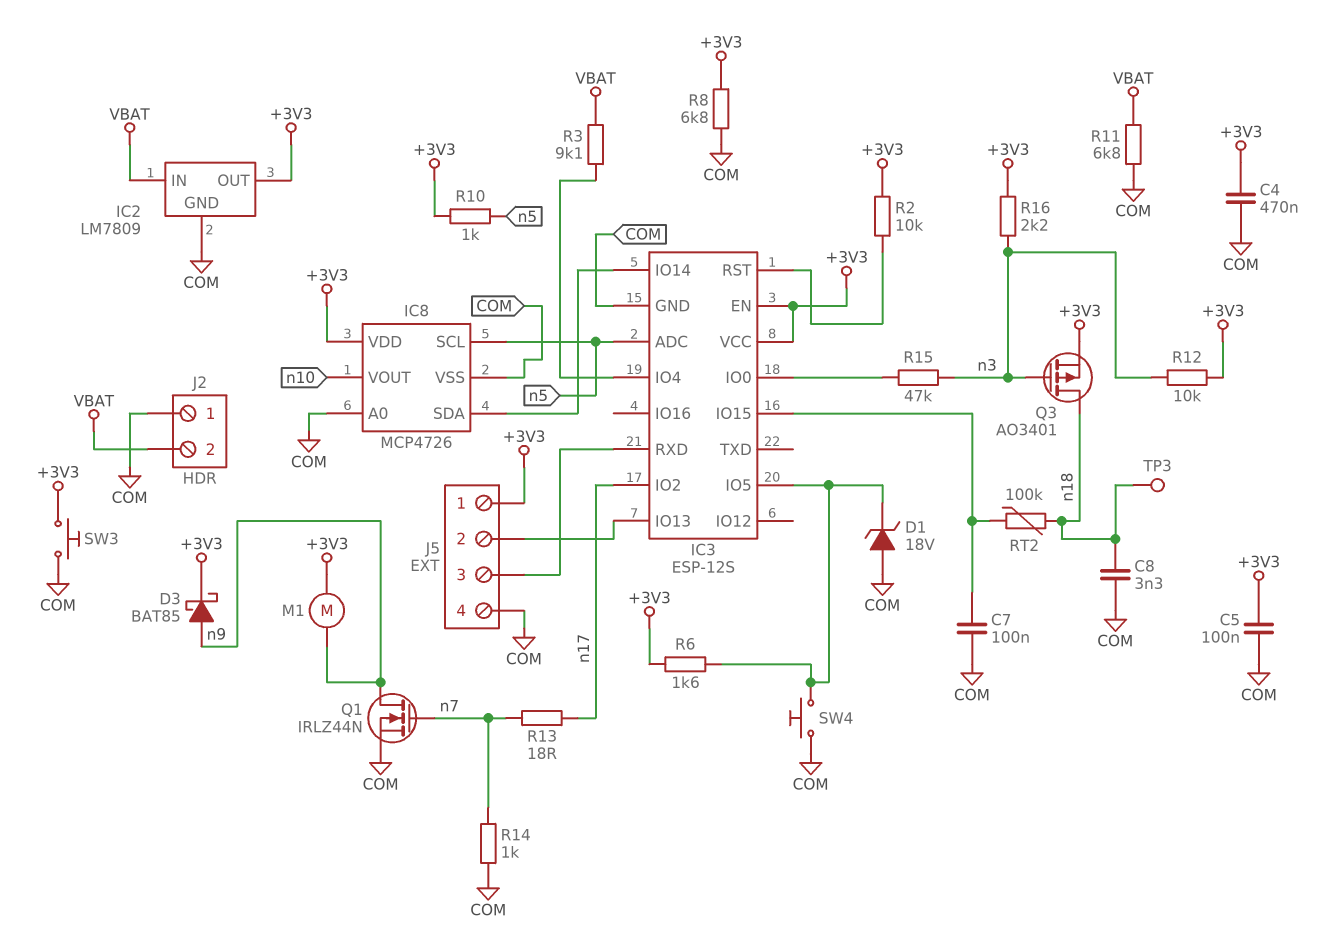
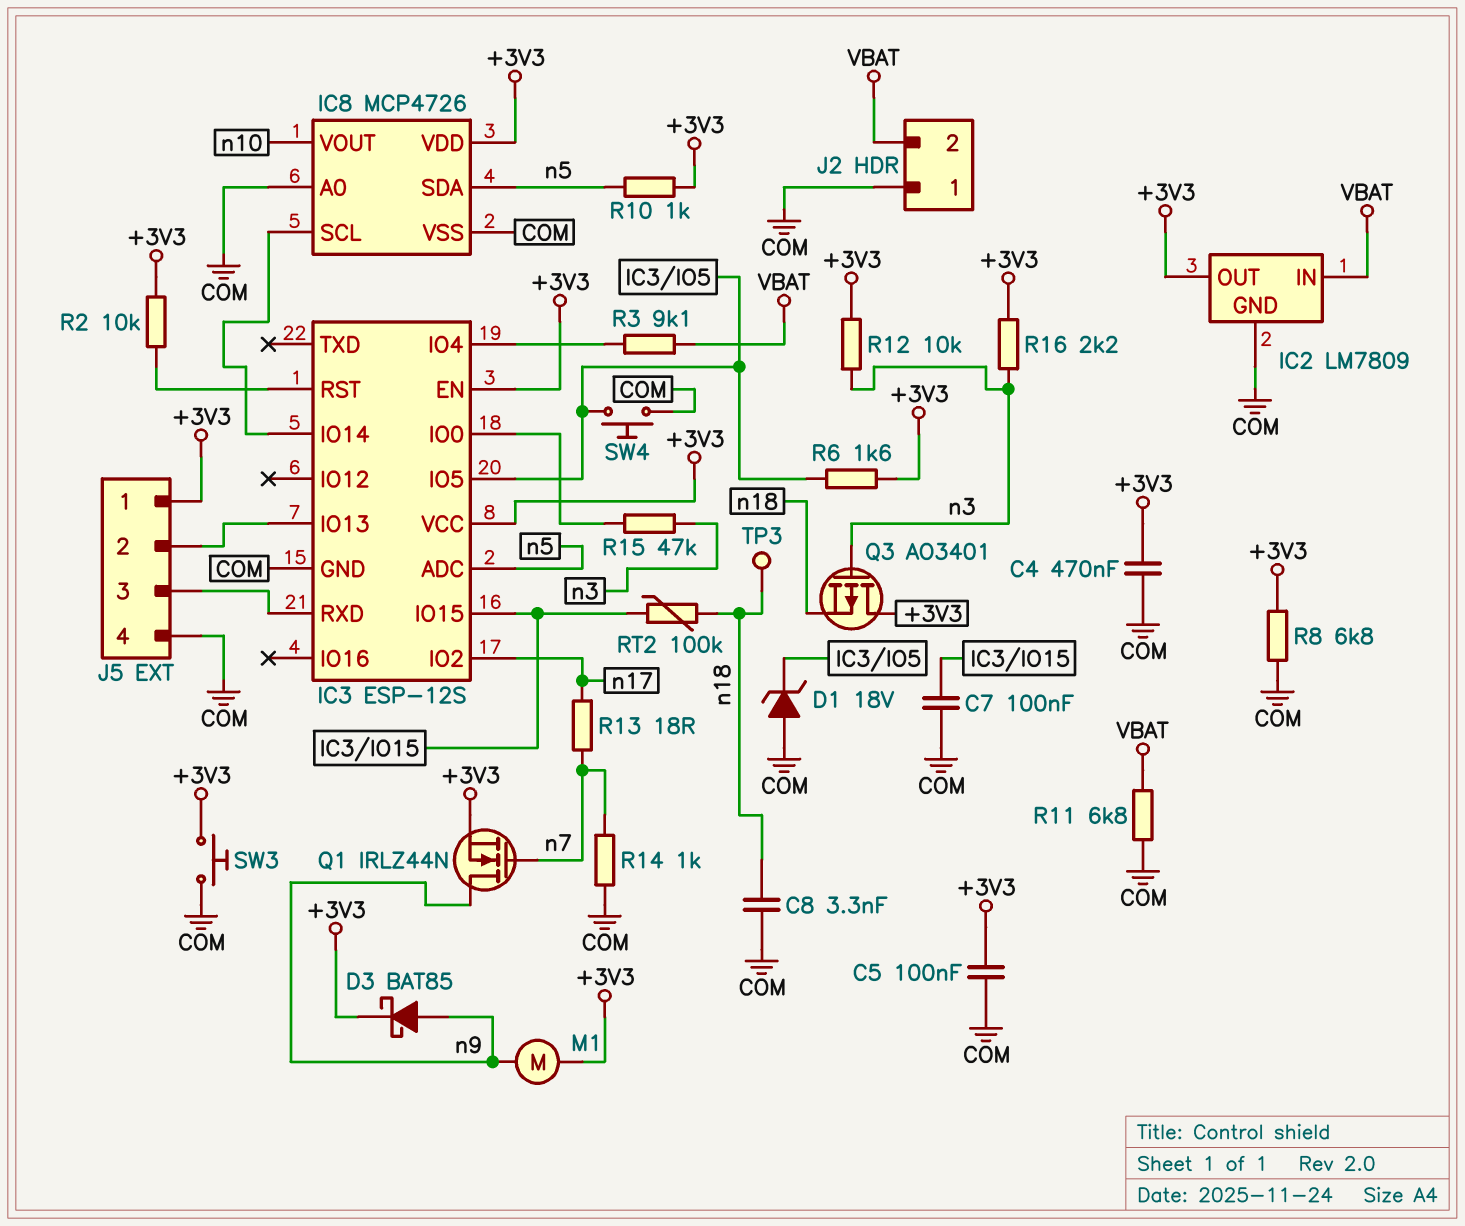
IC8 pin SCL: n5 -> IC3/IO14
IC8 pin SDA: IC3/IO14 -> n5
Q1: NMOS IRLZ44N (G n7, D n9, S COM) -> NMOS IRLZ44N (G n7, D n9, S +3V3)
Q3: PMOS AO3401 (G n3, D n18, S +3V3) -> PMOS AO3401 (G n3, D +3V3, S n18)

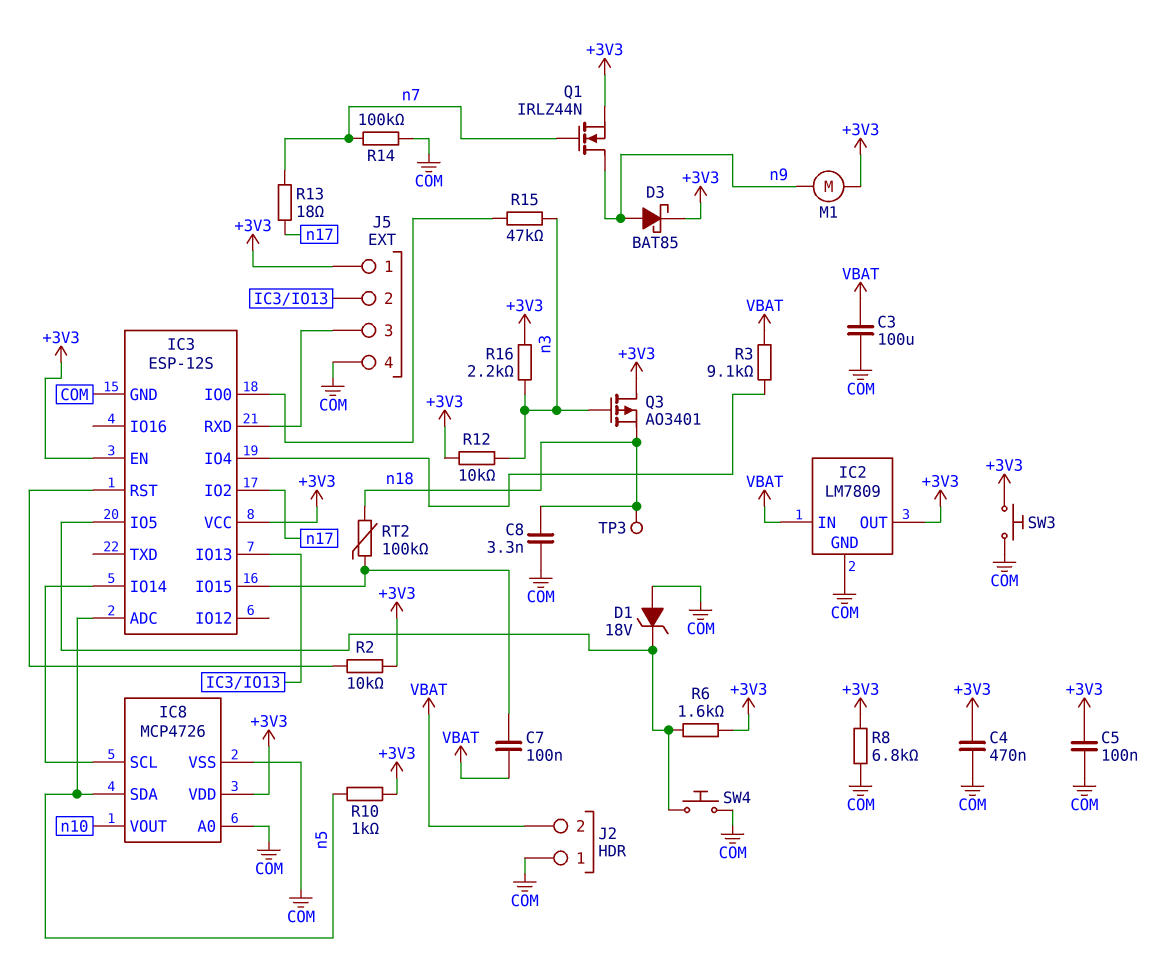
C3: none -> 100uF (COM, VBAT)
C7: 100nF (COM, IC3/IO15) -> 100nF (IC3/IO15, VBAT)
R11: 6.8k (COM, VBAT) -> none
R14: 1k (COM, n7) -> 100k (COM, n7)

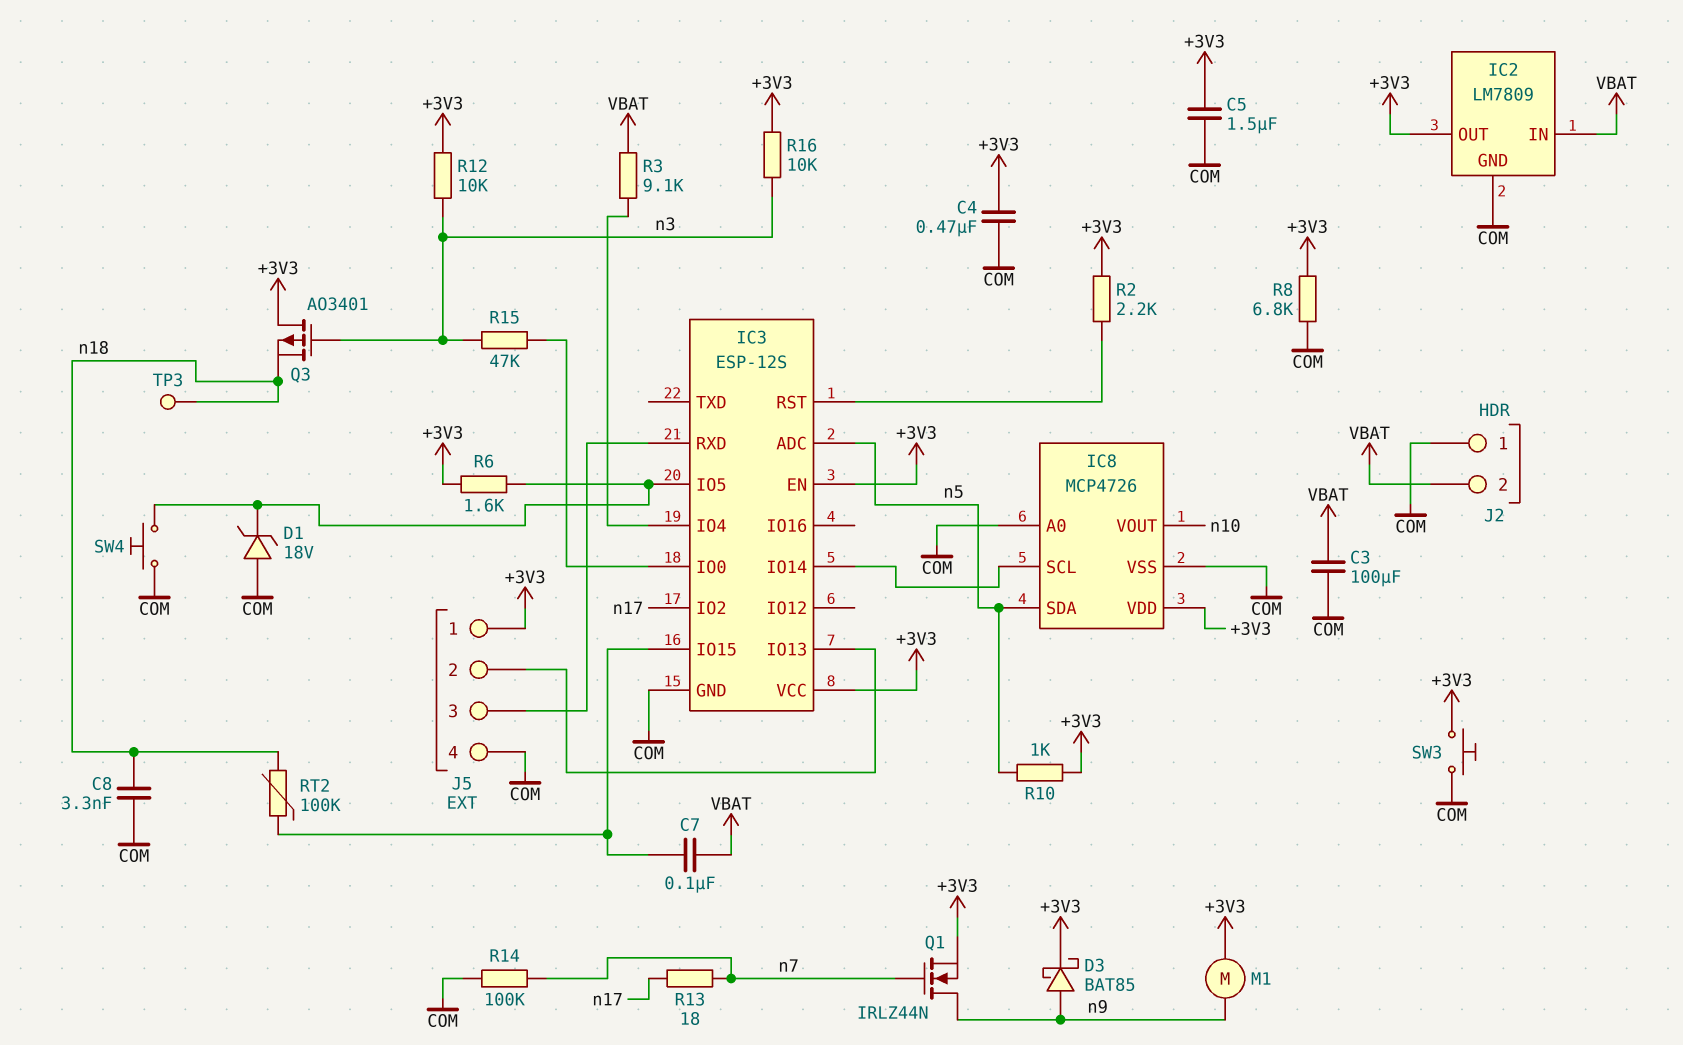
C5: 100nF (+3V3, COM) -> 1.5uF (+3V3, COM)
R2: 10k (+3V3, IC3/RST) -> 2.2k (+3V3, IC3/RST)
R16: 2.2k (+3V3, n3) -> 10k (+3V3, n3)

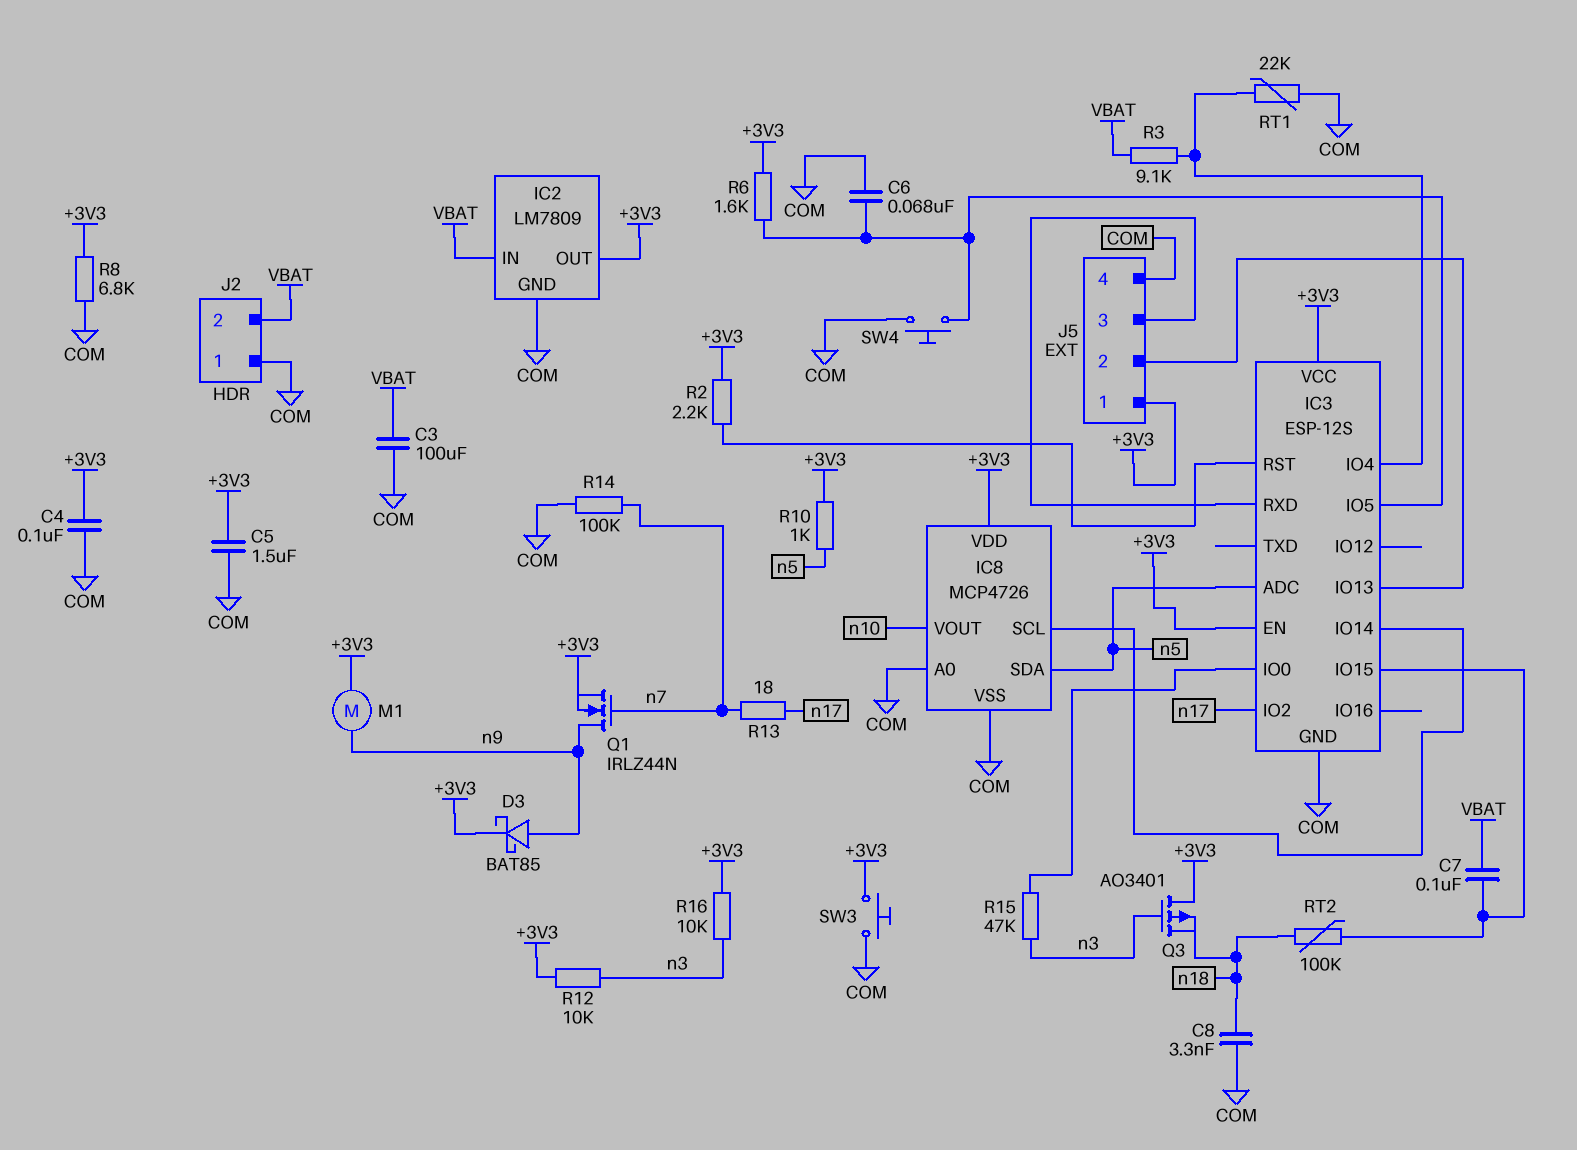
C4: 470nF (+3V3, COM) -> 100nF (+3V3, COM)
C6: none -> 68nF (COM, IC3/IO5)
D1: zener 18V (A COM, K IC3/IO5) -> none
RT1: none -> 22k (COM, IC3/IO4)
TP3: test point (n18) -> none

